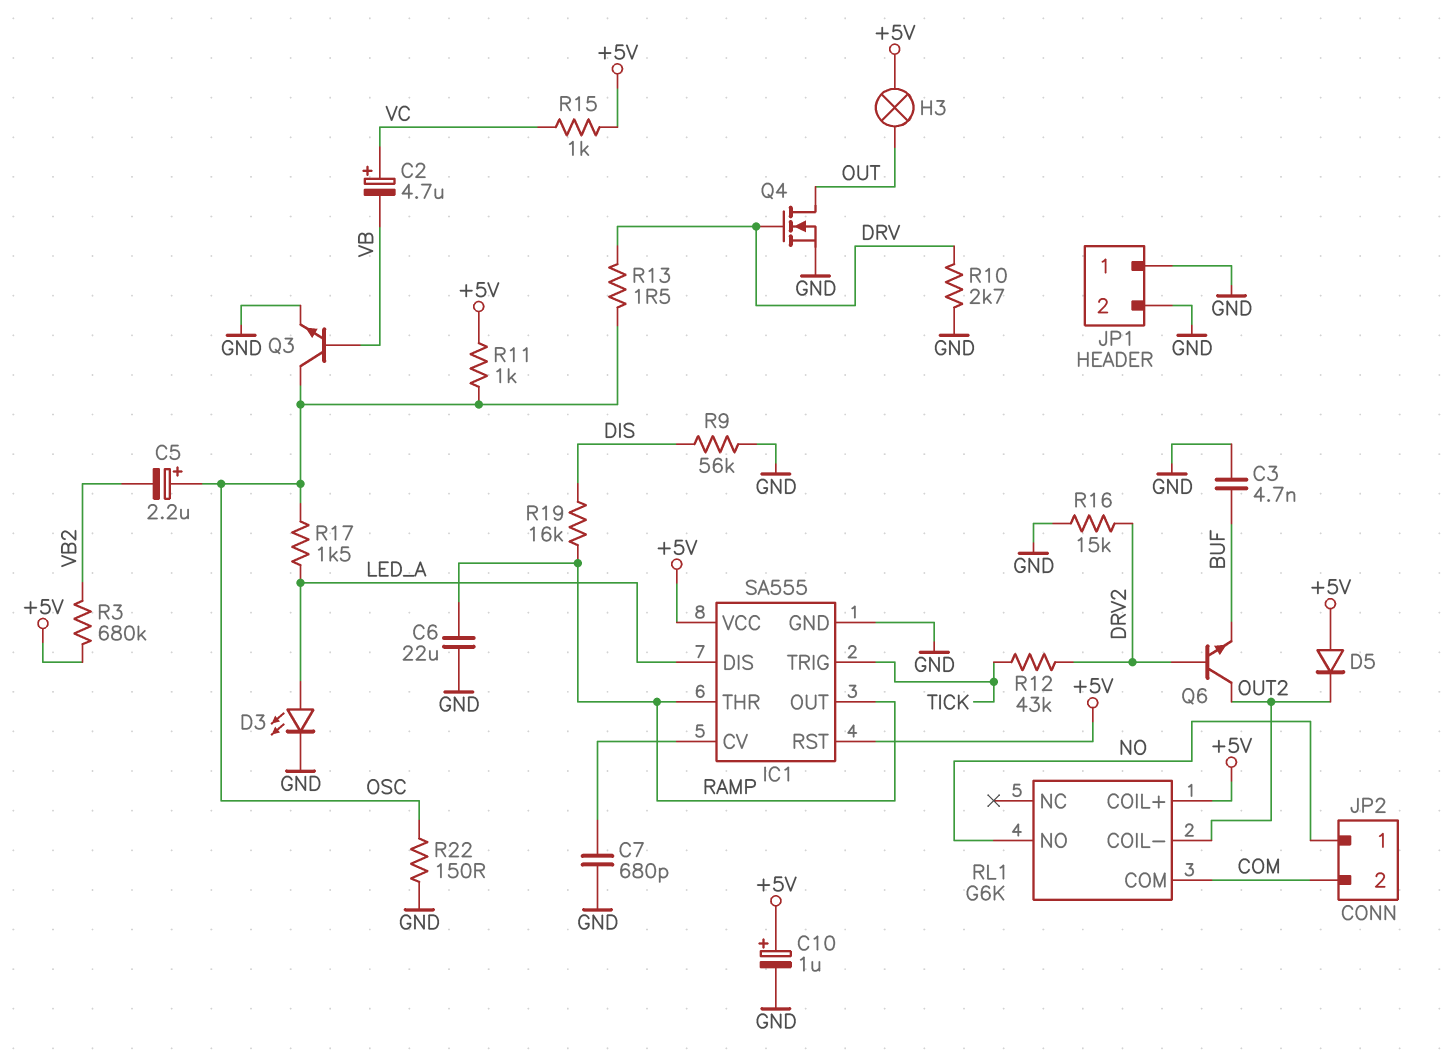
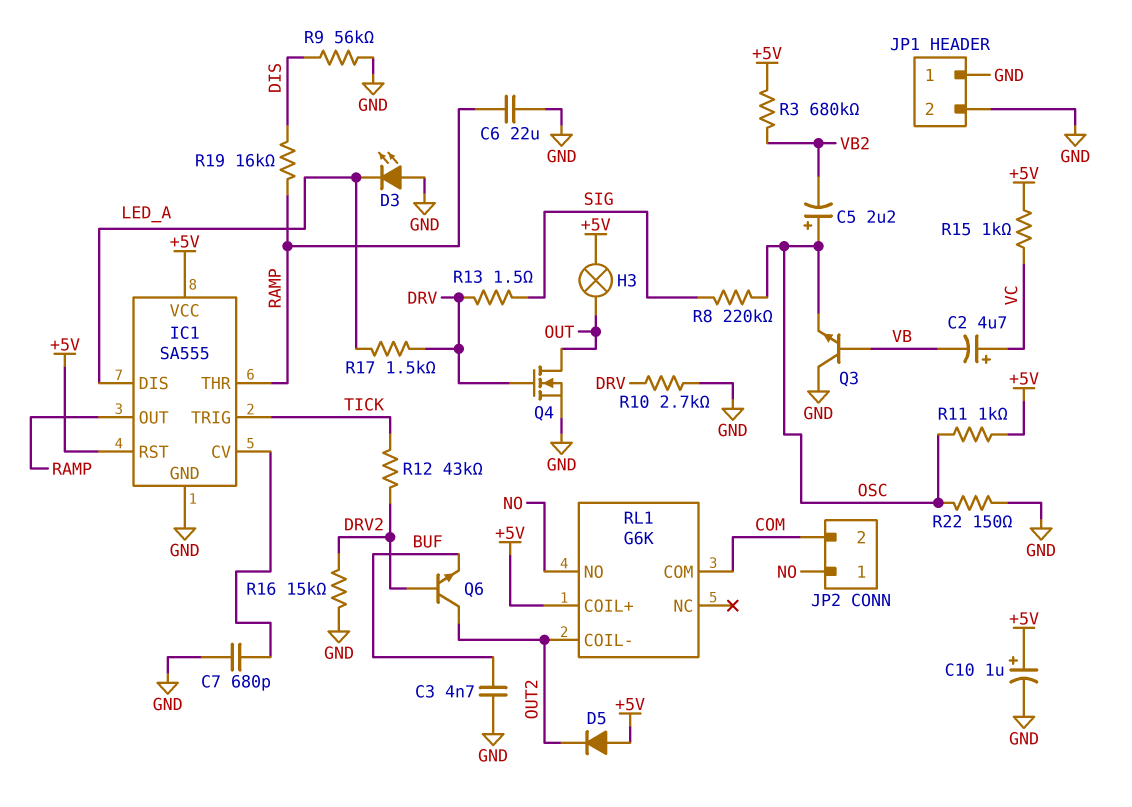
D3: LED (A LED_A, K GND) -> LED (A GND, K LED_A)
Q3: NPN (B VB, C OSC, E GND) -> NPN (B VB, C GND, E OSC)
R8: none -> 220k (OSC, SIG)
R13: 1.5 (DRV, OSC) -> 1.5 (DRV, SIG)
R17: 1.5k (LED_A, OSC) -> 1.5k (DRV, LED_A)

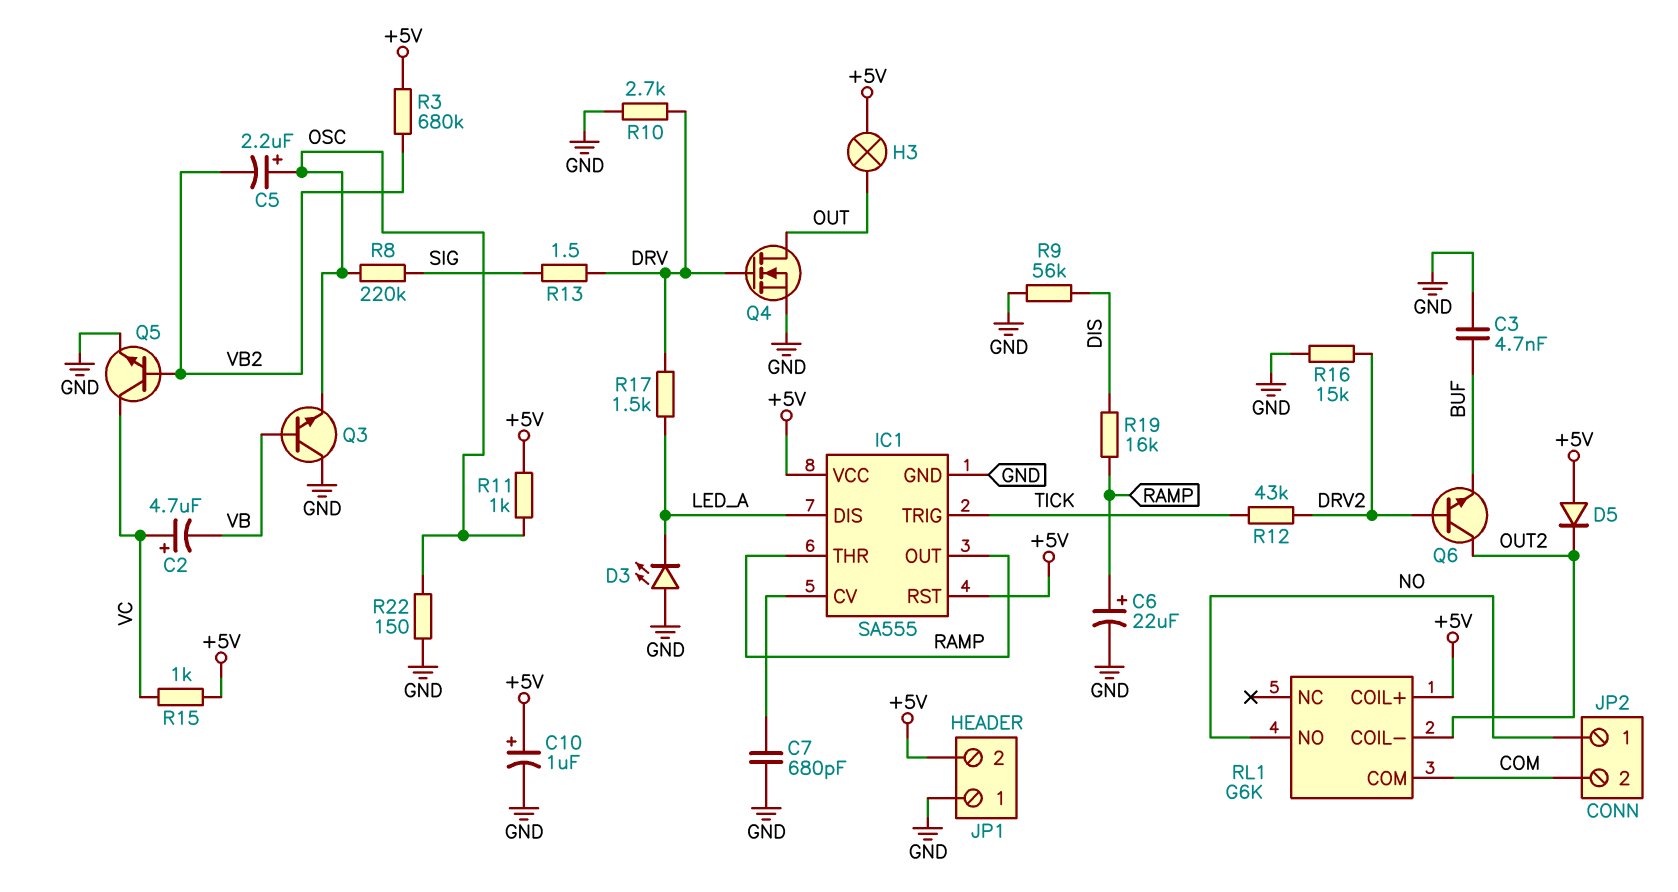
C6: 22uF (GND, RAMP) -> 22uF (plus RAMP, minus GND)
JP1 pin 2: GND -> +5V
Q5: none -> NPN (B VB2, C VC, E GND)

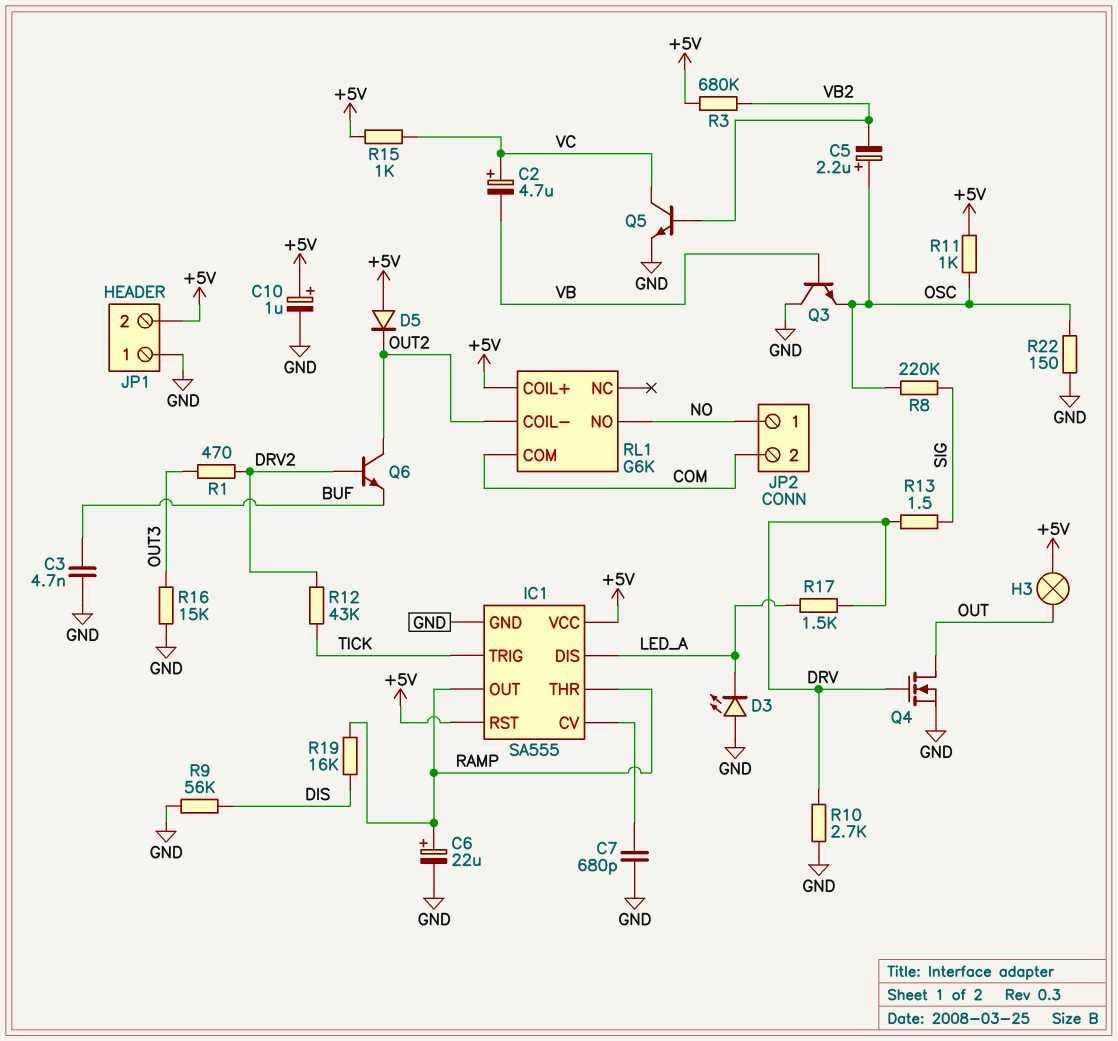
R1: none -> 470 (DRV2, OUT3)
R16: 15k (DRV2, GND) -> 15k (GND, OUT3)

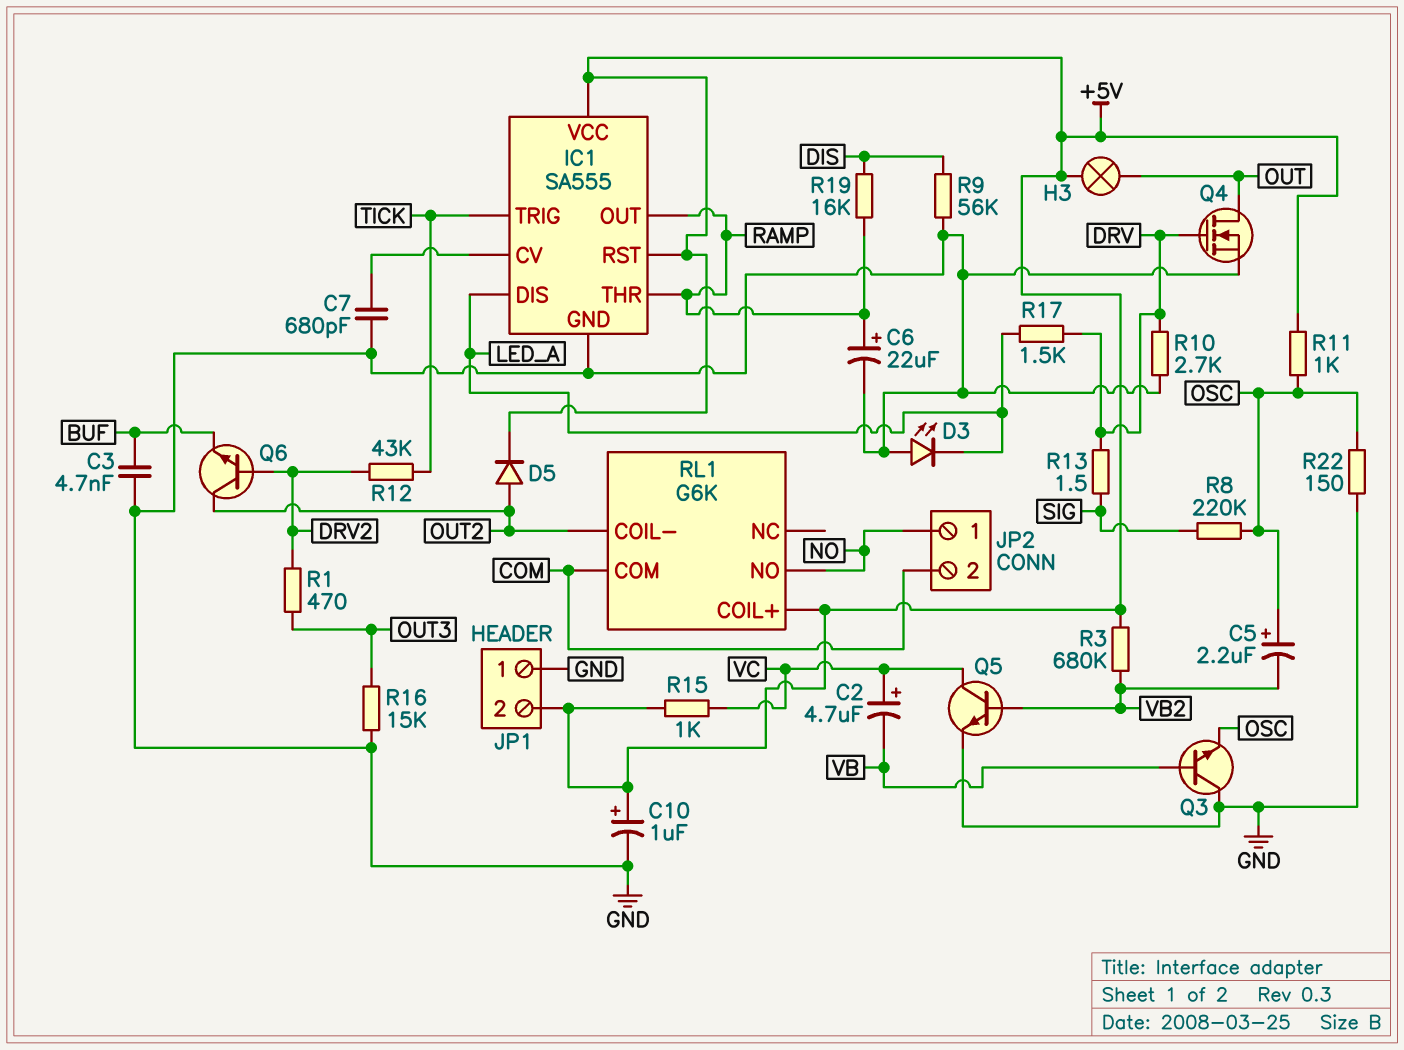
D5: diode (A +5V, K OUT2) -> diode (A OUT2, K +5V)

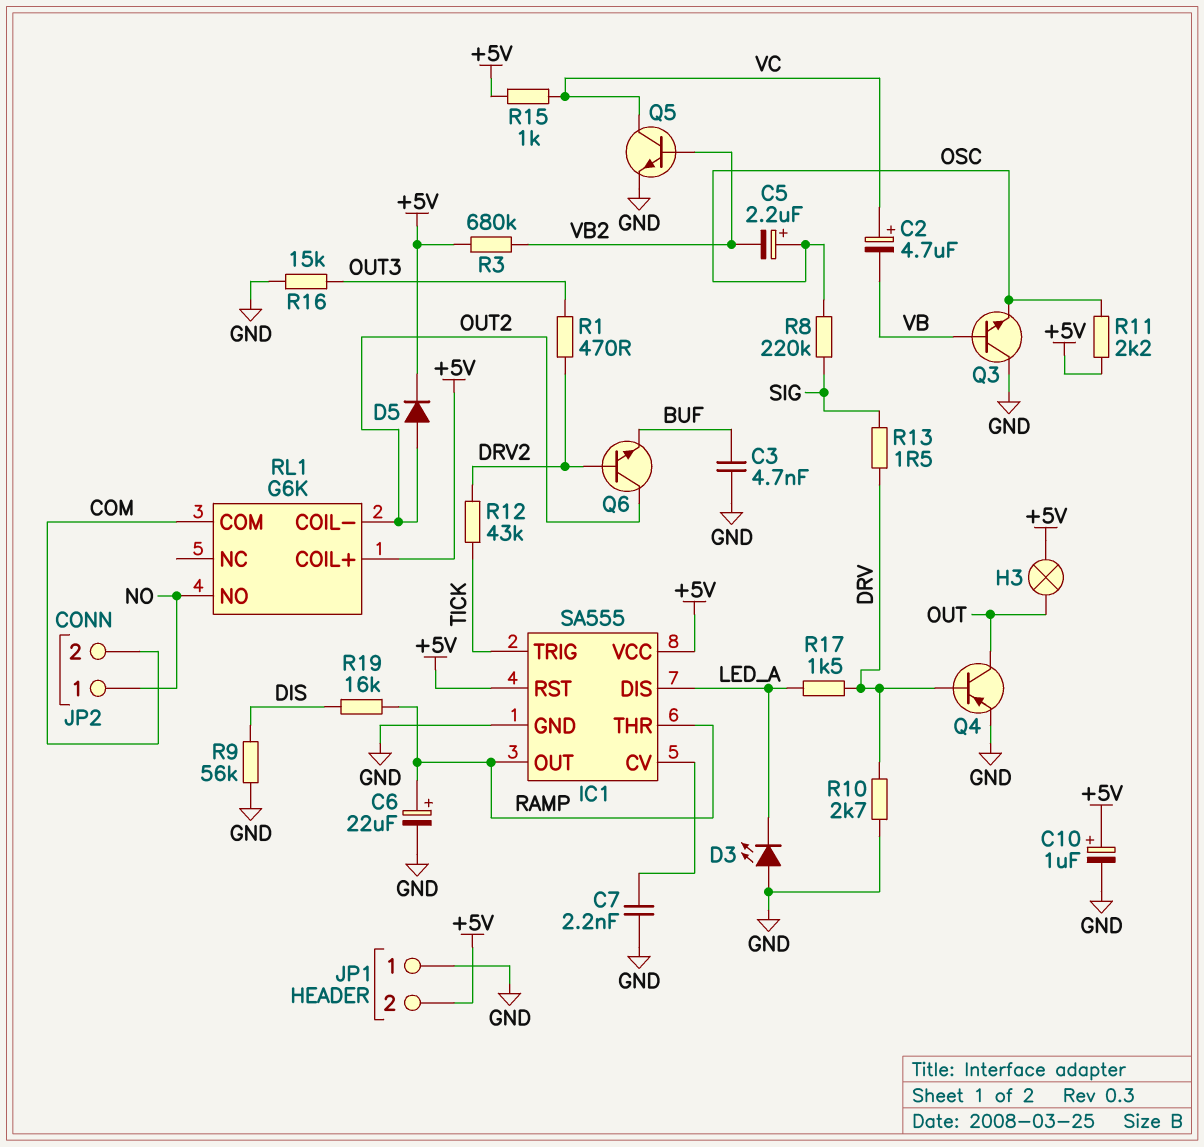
C7: 680pF (GND, IC1/CV) -> 2.2nF (GND, IC1/CV)
Q4: NMOS (G DRV, D OUT, S GND) -> PNP (B DRV, C OUT, E GND)
R11: 1k (+5V, OSC) -> 2.2k (+5V, OSC)
R22: 150 (GND, OSC) -> none

